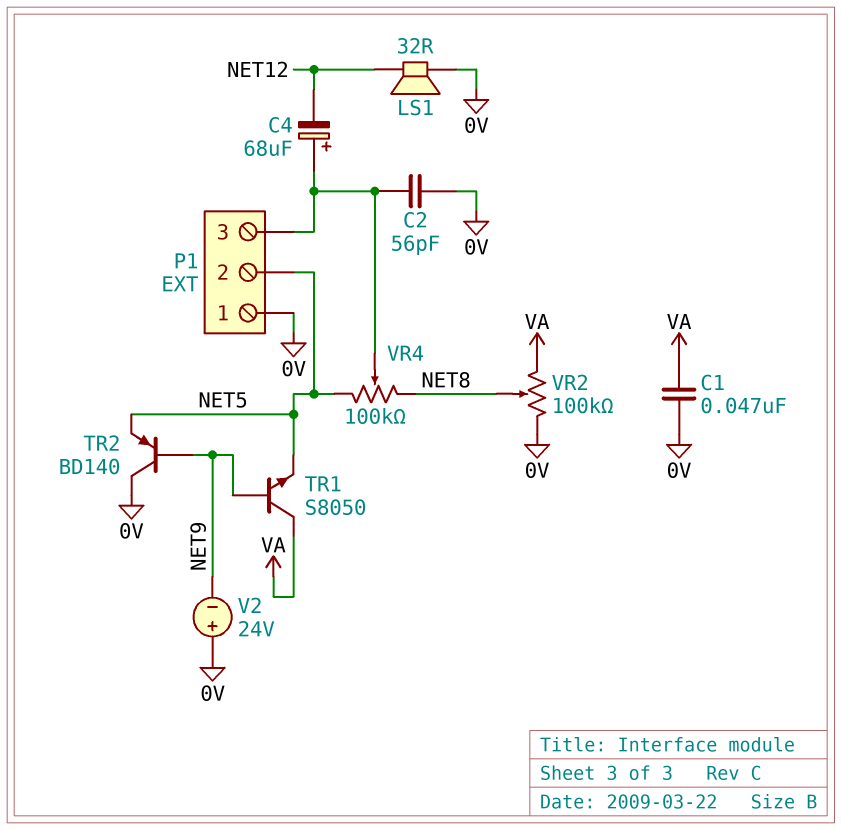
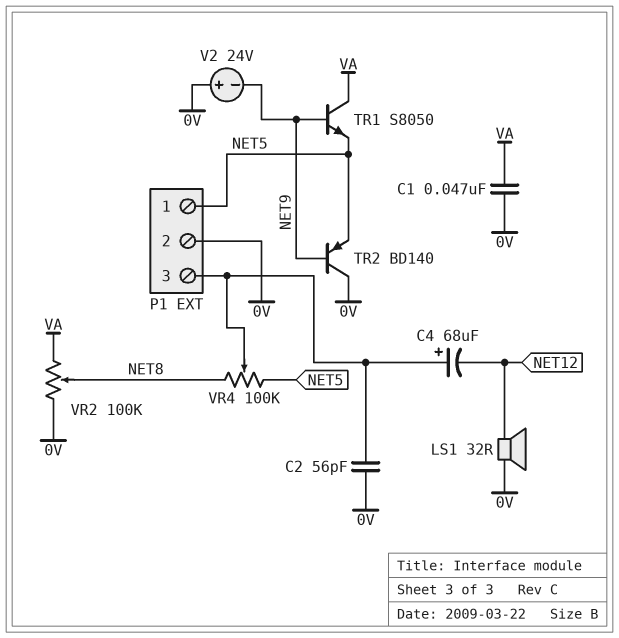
P1 pin 1: 0V -> NET5
P1 pin 2: NET5 -> 0V

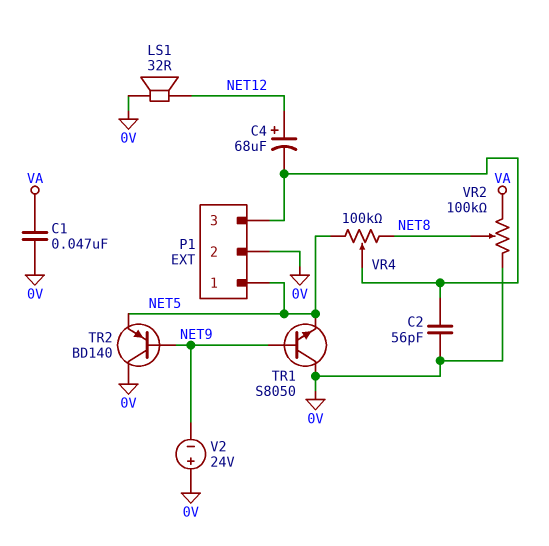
C4: 68uF (plus P1/3, minus NET12) -> 68uF (plus NET12, minus P1/3)
TR1: NPN S8050 (B NET9, C VA, E NET5) -> NPN S8050 (B NET9, C 0V, E NET5)

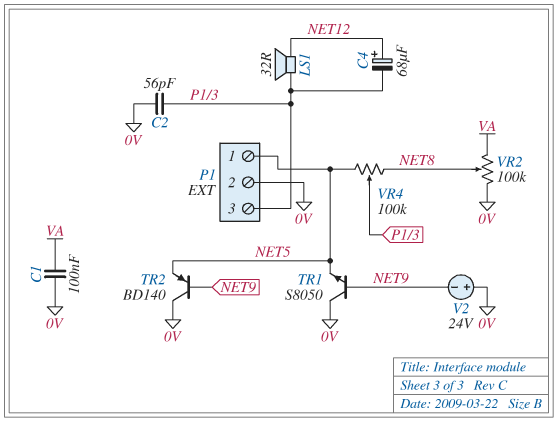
C1: 47nF (0V, VA) -> 100nF (0V, VA)
LS1: speaker 32R (0V, NET12) -> speaker 32R (NET12, P1/3)

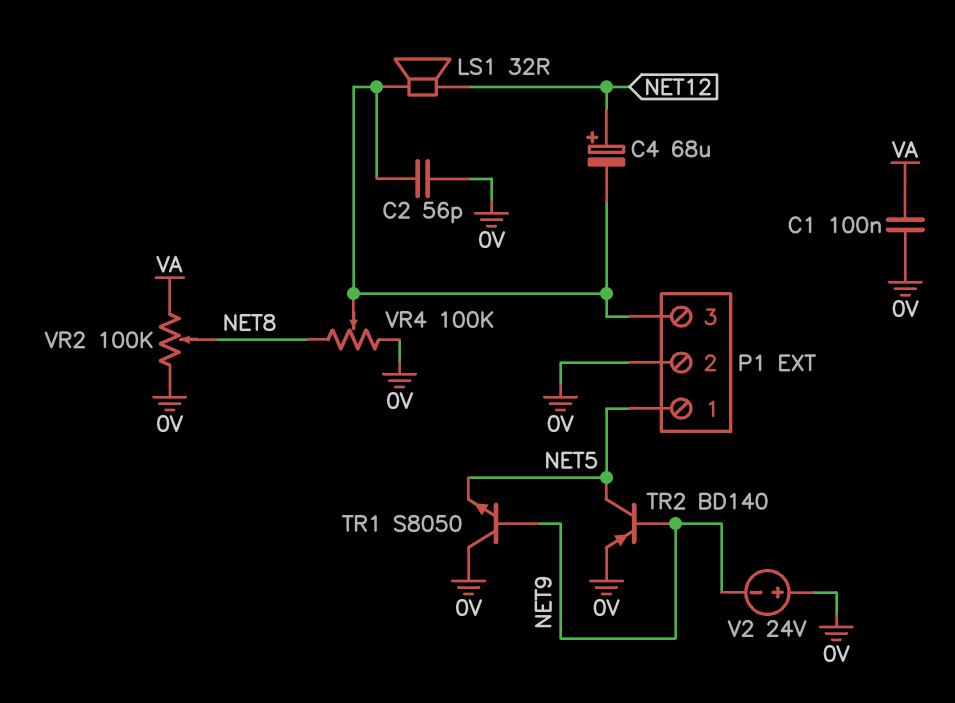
TR2: PNP BD140 (B NET9, C 0V, E NET5) -> PNP BD140 (B NET9, C NET5, E 0V)
VR4: 100k (NET5, NET8, wiper P1/3) -> 100k (0V, NET8, wiper P1/3)

